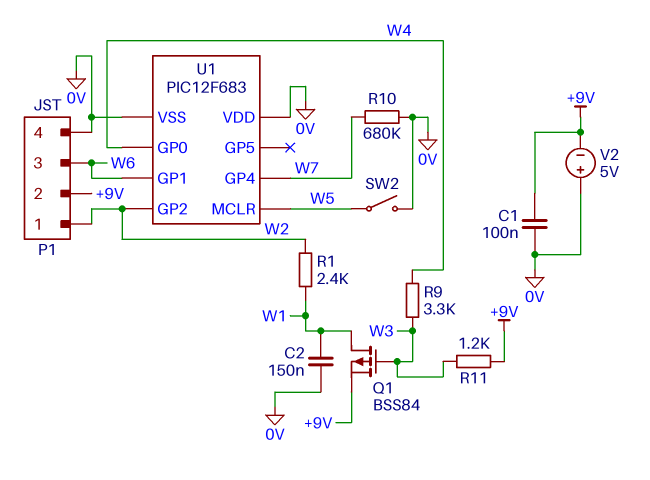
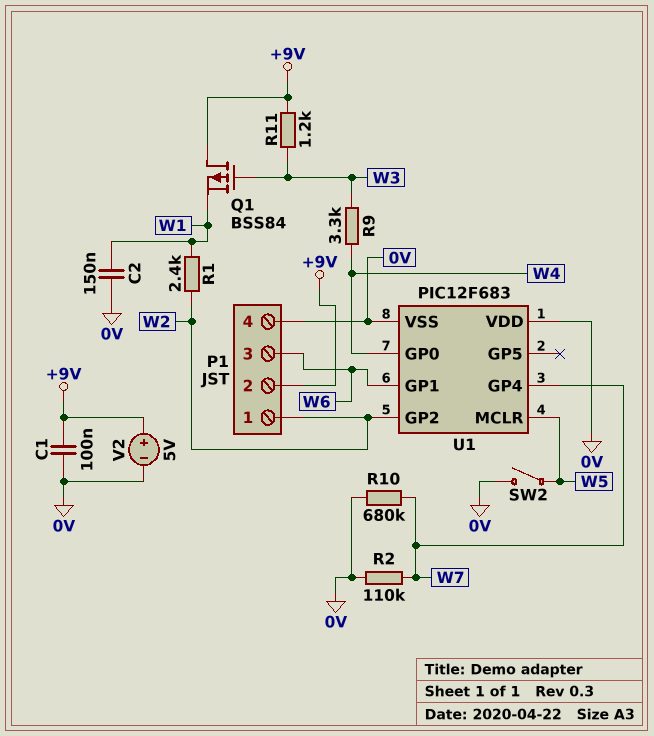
Q1: PMOS BSS84 (G W3, D W1, S +9V) -> PMOS BSS84 (G W3, D +9V, S W1)
R2: none -> 110k (0V, W7)
V2: 5V (plus 0V, minus +9V) -> 5V (plus +9V, minus 0V)

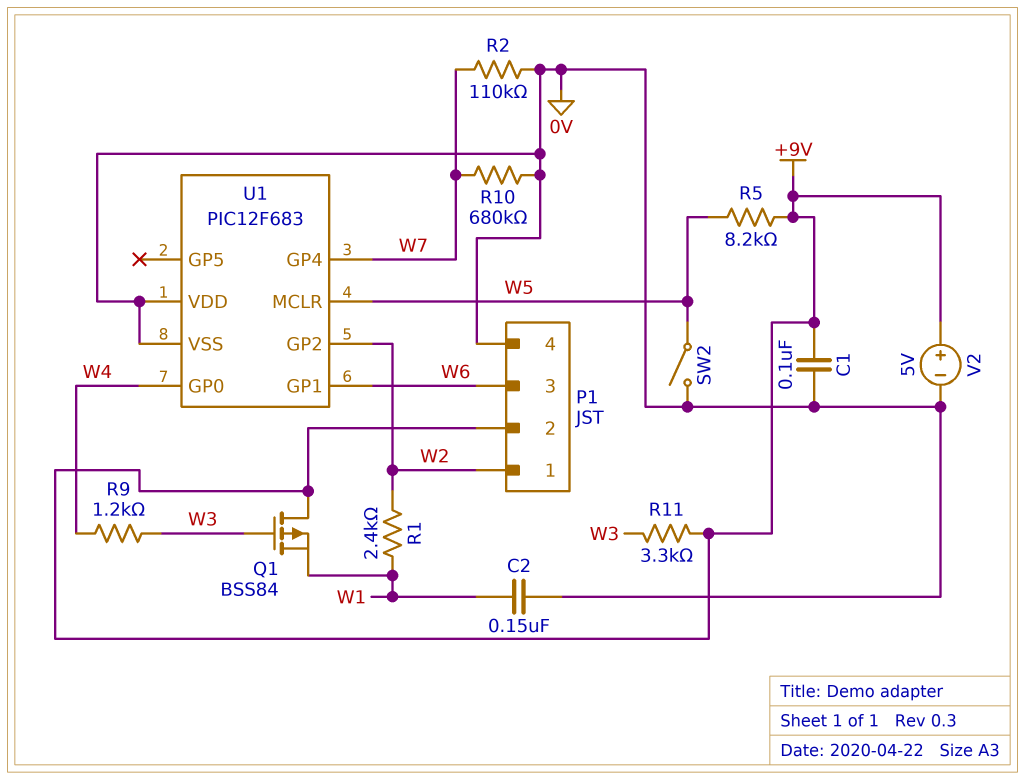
R5: none -> 8.2k (+9V, W5)
R9: 3.3k (W3, W4) -> 1.2k (W3, W4)
R11: 1.2k (+9V, W3) -> 3.3k (+9V, W3)

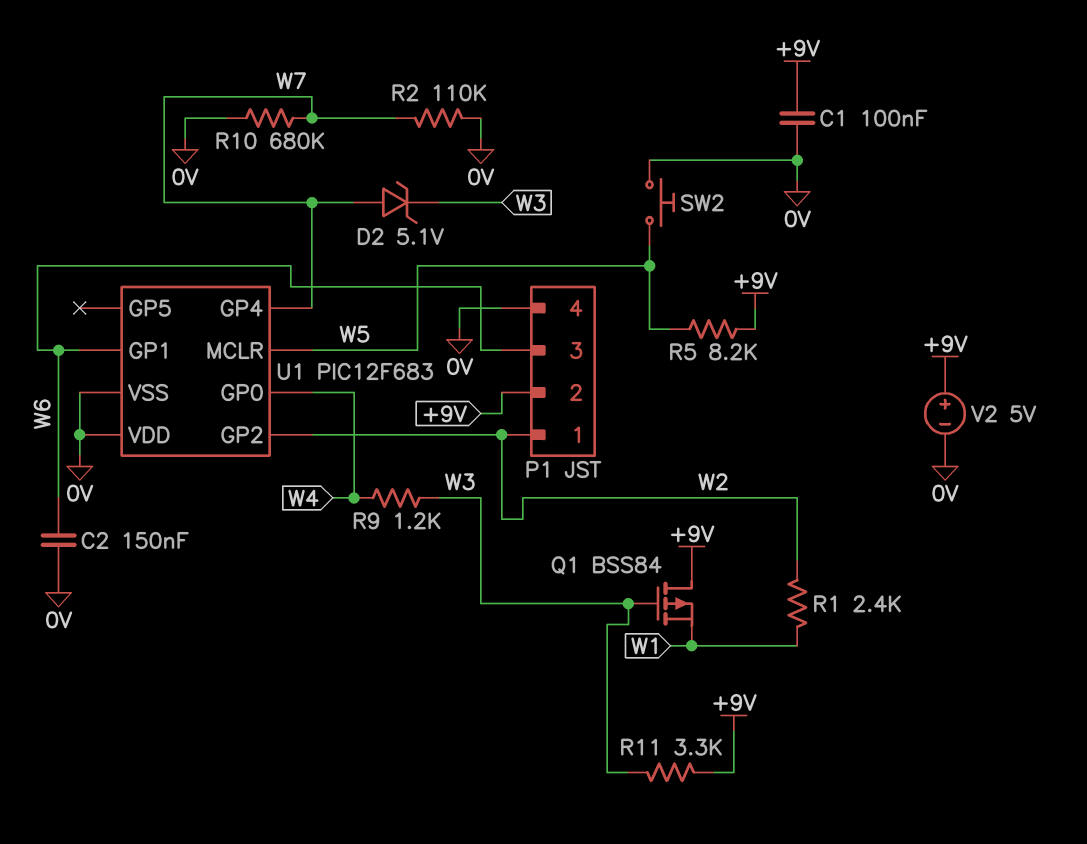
C2: 150nF (0V, W1) -> 150nF (0V, W6)
D2: none -> zener 5.1V (A W7, K W3)
SW2: switch (0V, W5) -> button (0V, W5)

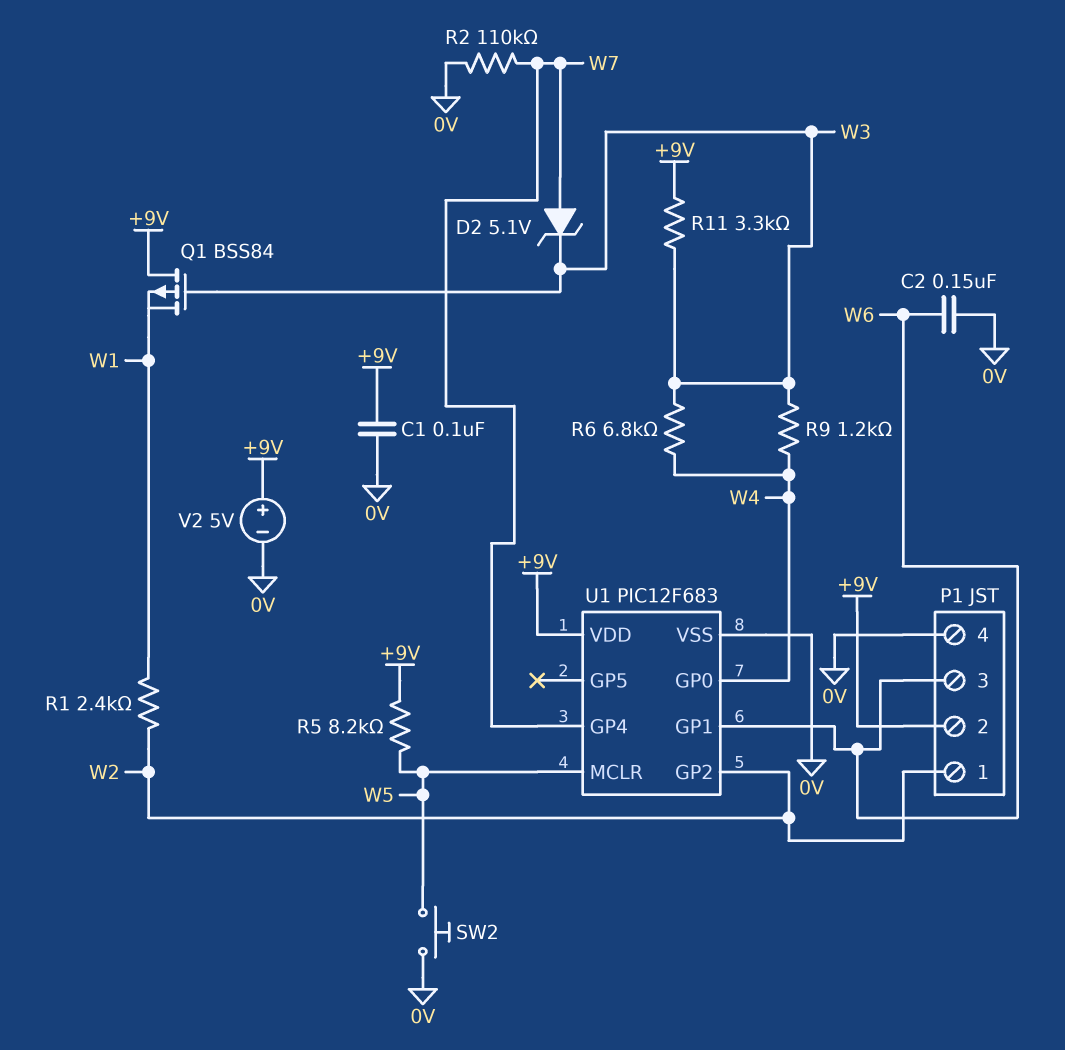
R6: none -> 6.8k (W3, W4)
R10: 680k (0V, W7) -> none
U1 pin VDD: 0V -> +9V

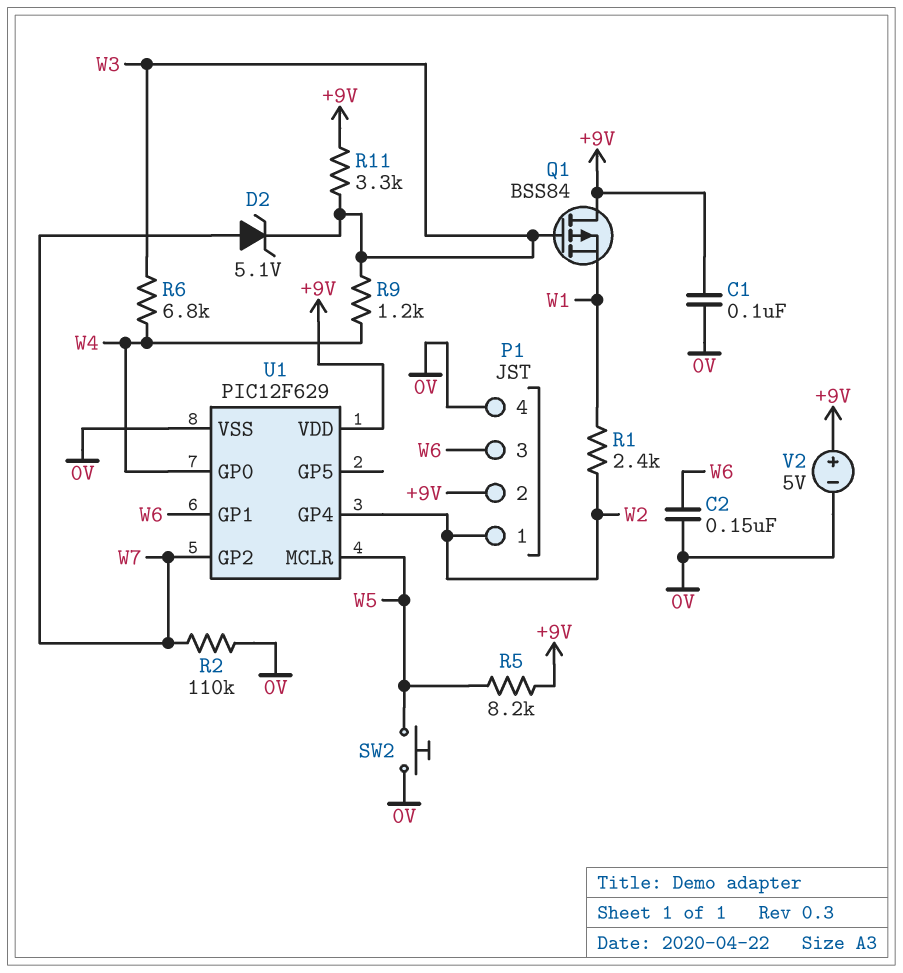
U1: PIC12F683 -> PIC12F629
U1 pin GP2: W2 -> W7
U1 pin GP4: W7 -> W2

